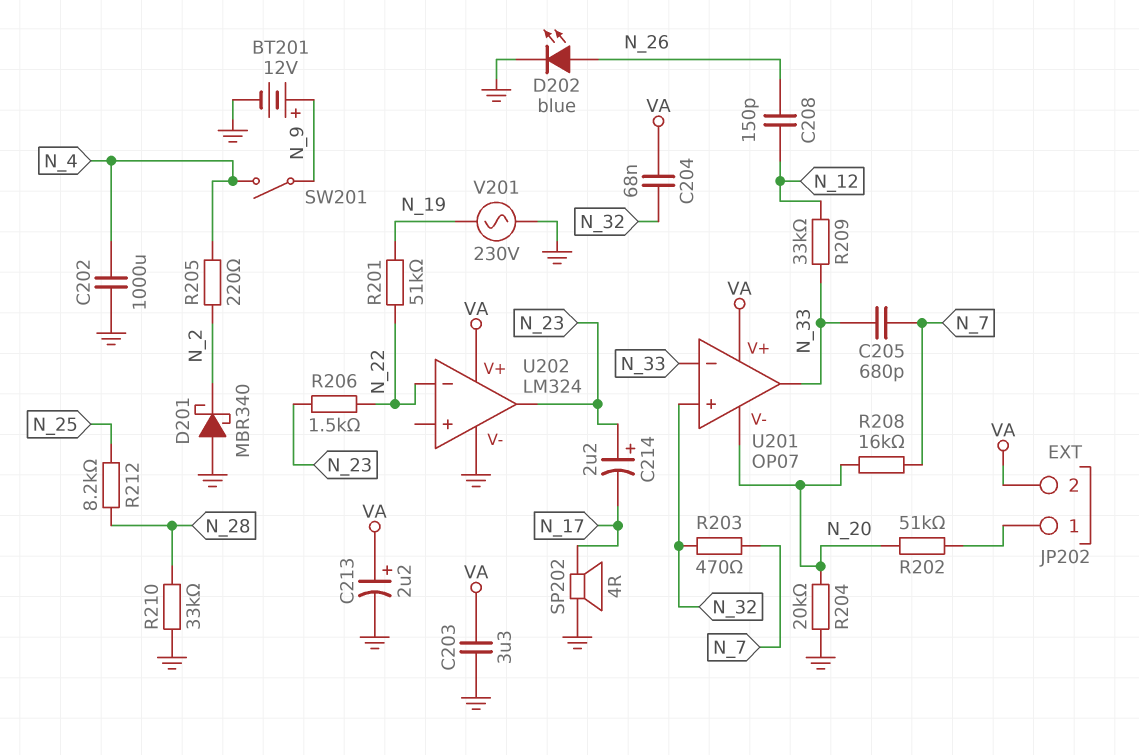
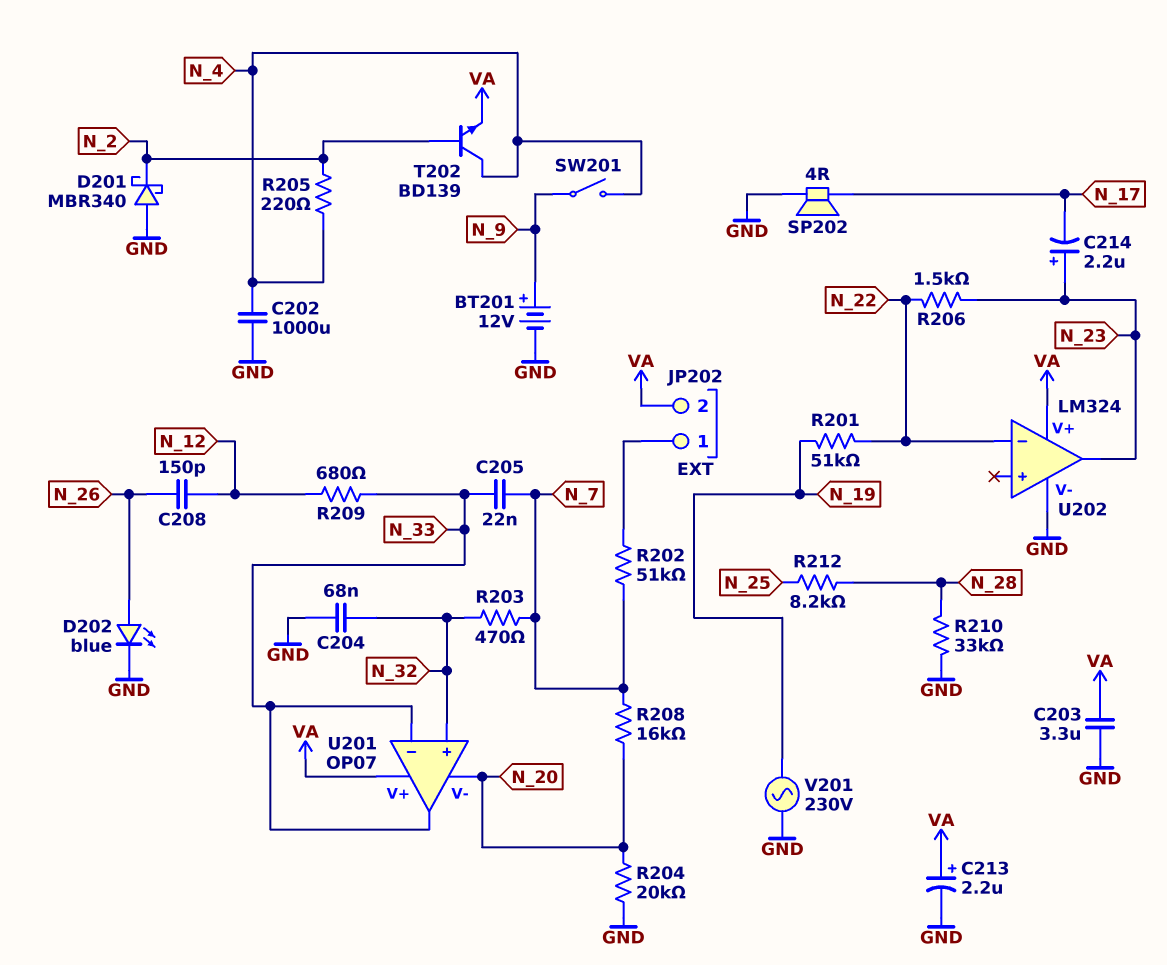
C204: 68nF (N_32, VA) -> 68nF (GND, N_32)
C205: 680pF (N_7, N_33) -> 22nF (N_7, N_33)
R202: 51k (JP202/1, N_20) -> 51k (JP202/1, N_7)
R209: 33k (N_12, N_33) -> 680 (N_12, N_33)
T202: none -> NPN BD139 (B N_2, C N_4, E VA)

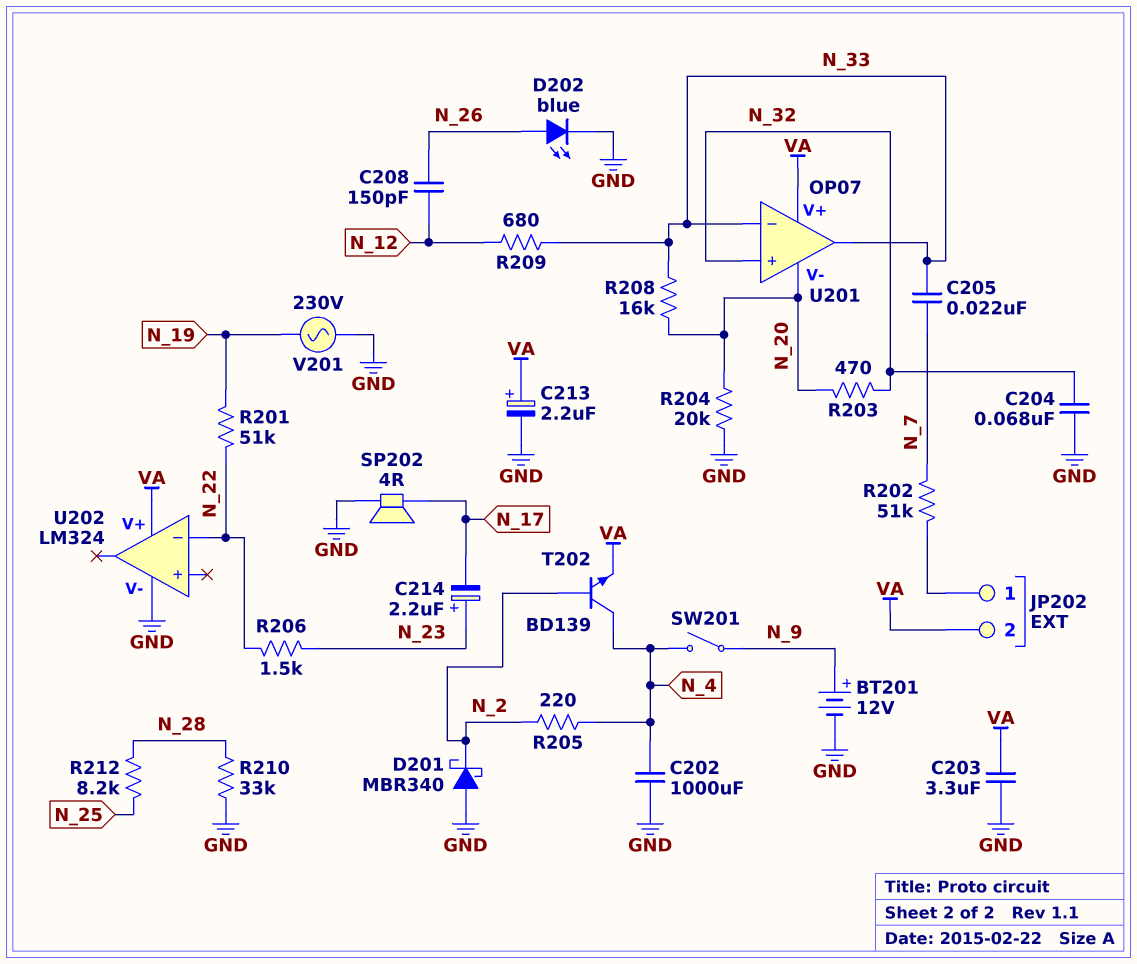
R203: 470 (N_7, N_32) -> 470 (N_20, N_32)
R208: 16k (N_7, N_20) -> 16k (N_20, N_33)
U202 pin out: N_23 -> none

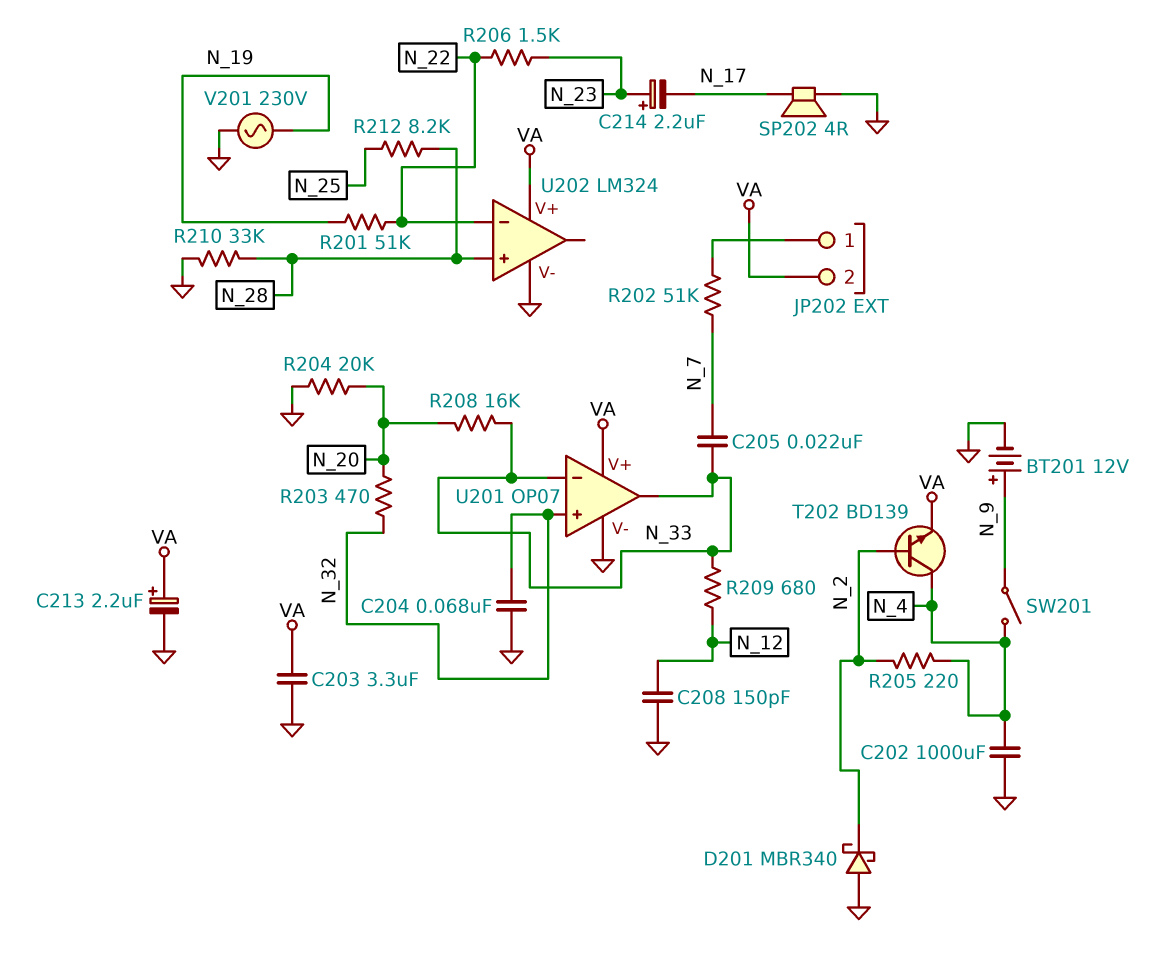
C208: 150pF (N_12, N_26) -> 150pF (GND, N_12)
D202: LED blue (A N_26, K GND) -> none
U201 pin V-: N_20 -> GND
U202 pin in+: none -> N_28

